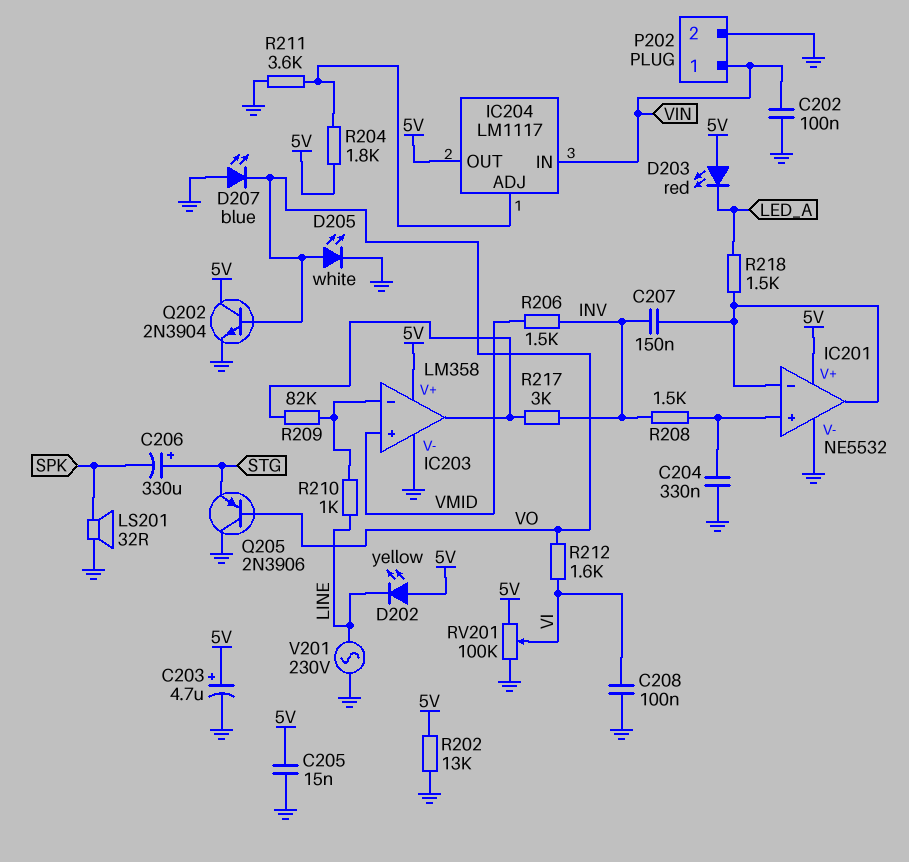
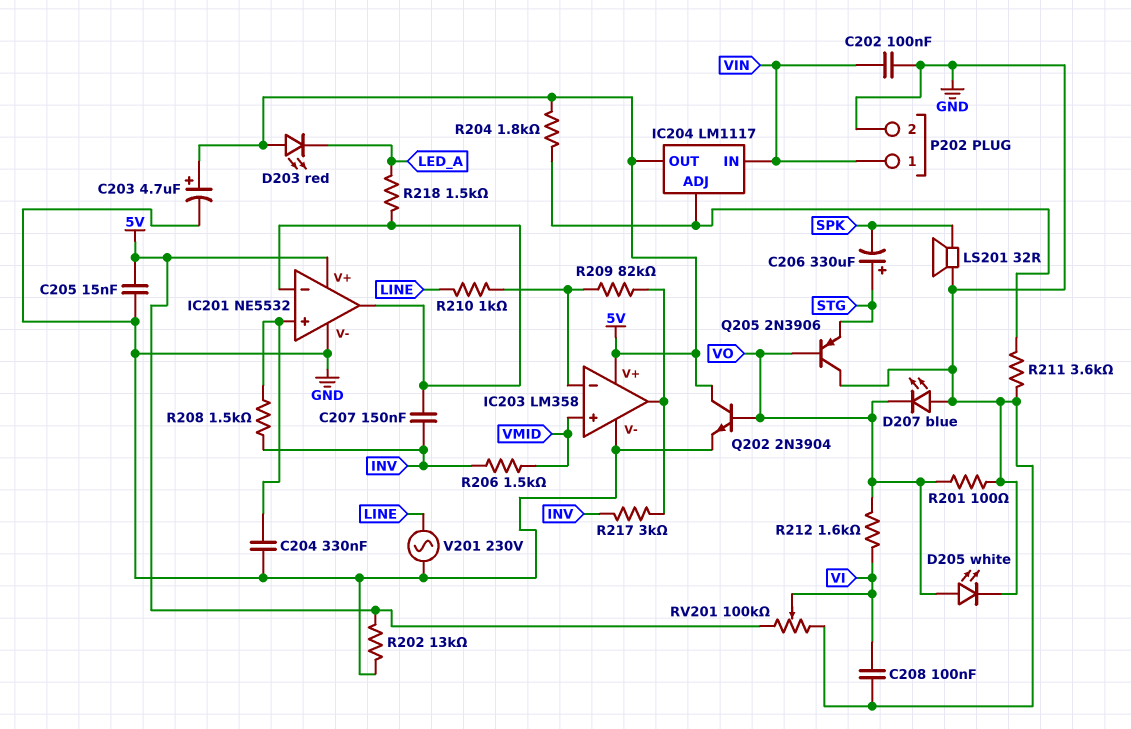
D202: LED yellow (A 5V, K LINE) -> none
R201: none -> 100 (GND, VO)

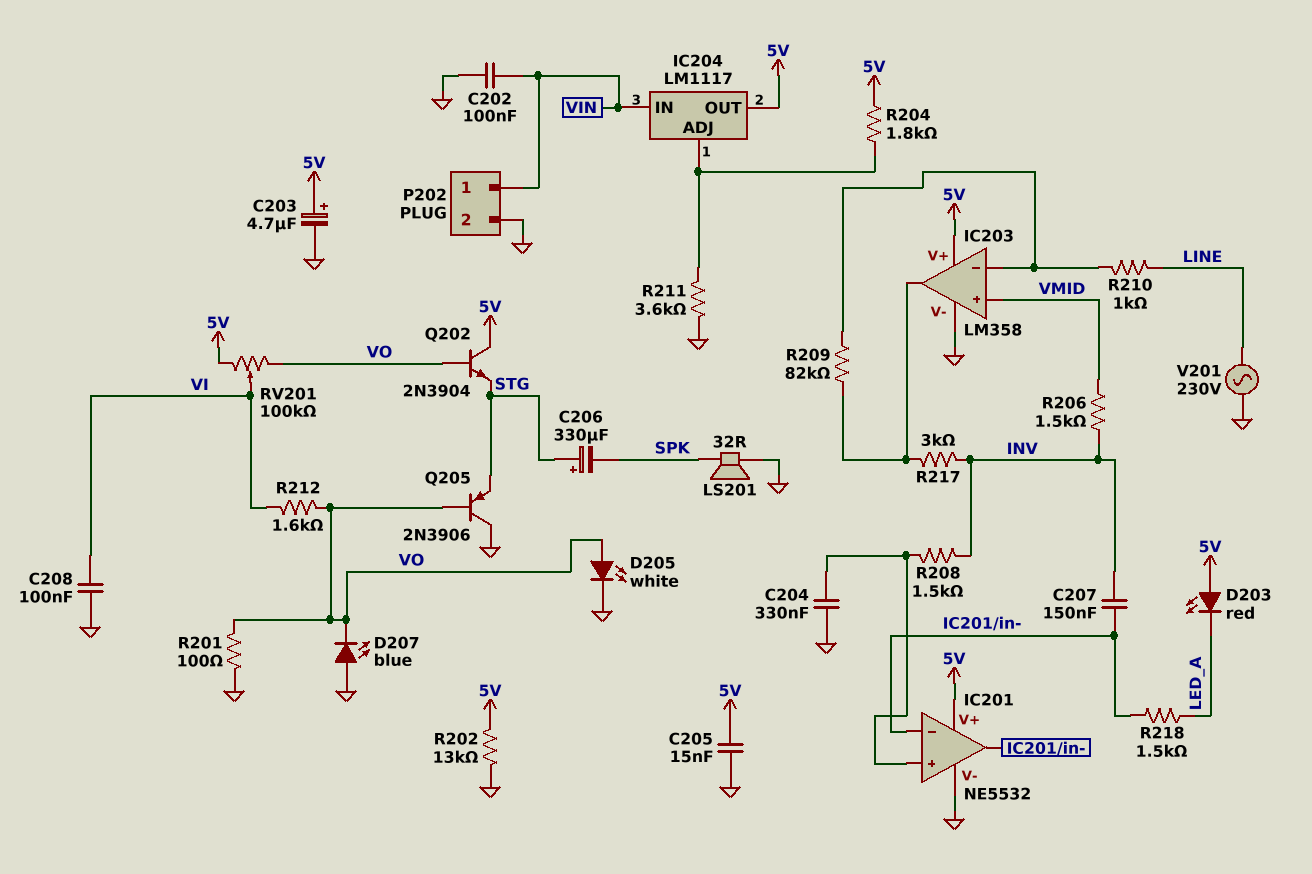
Q202: NPN 2N3904 (B VO, C 5V, E GND) -> NPN 2N3904 (B VO, C 5V, E STG)
RV201: 100k (5V, GND, wiper VI) -> 100k (5V, VO, wiper VI)

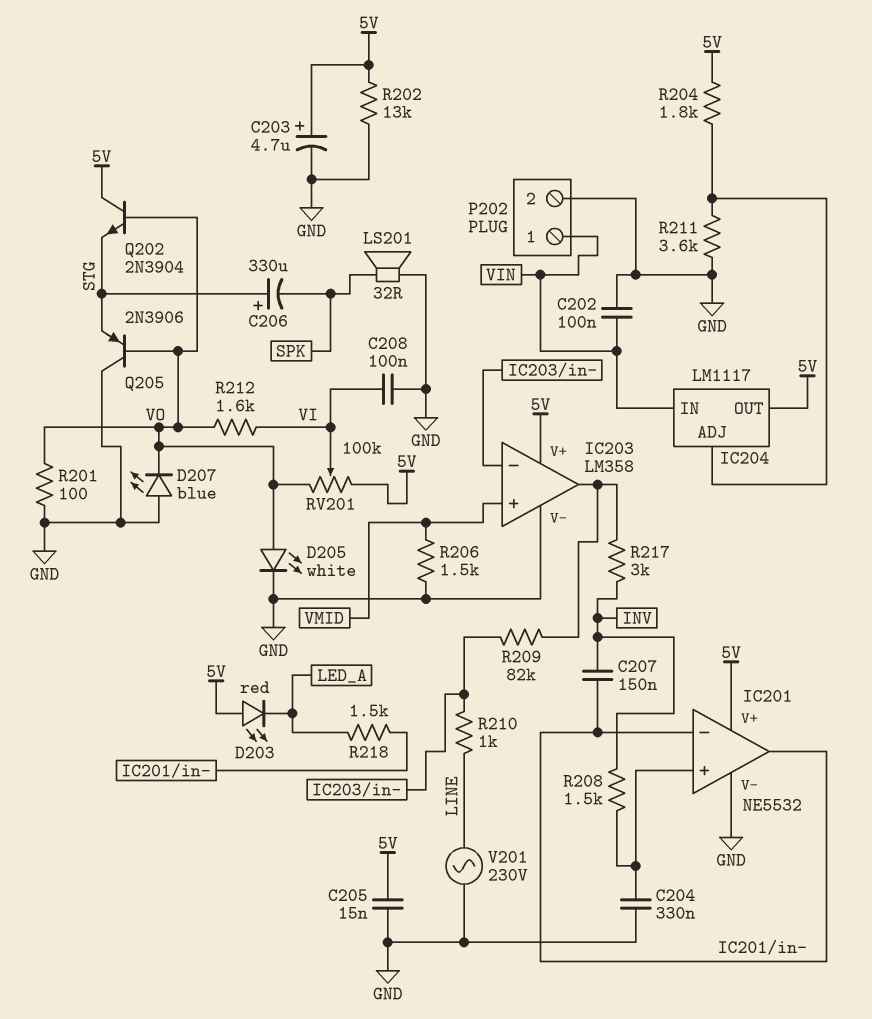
R206: 1.5k (INV, VMID) -> 1.5k (GND, VMID)

